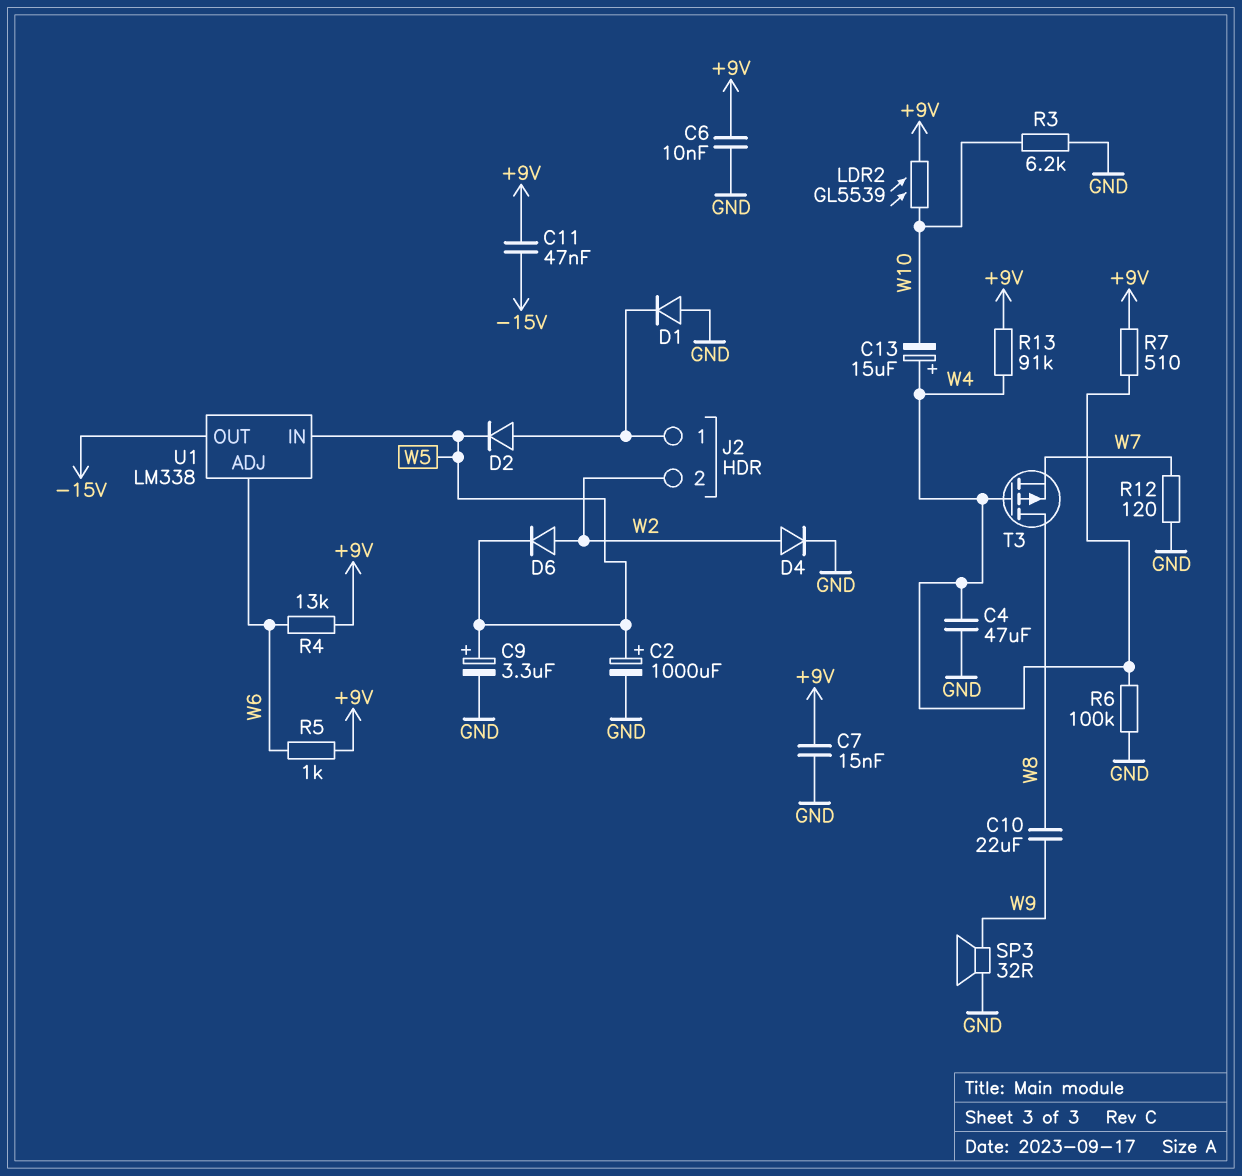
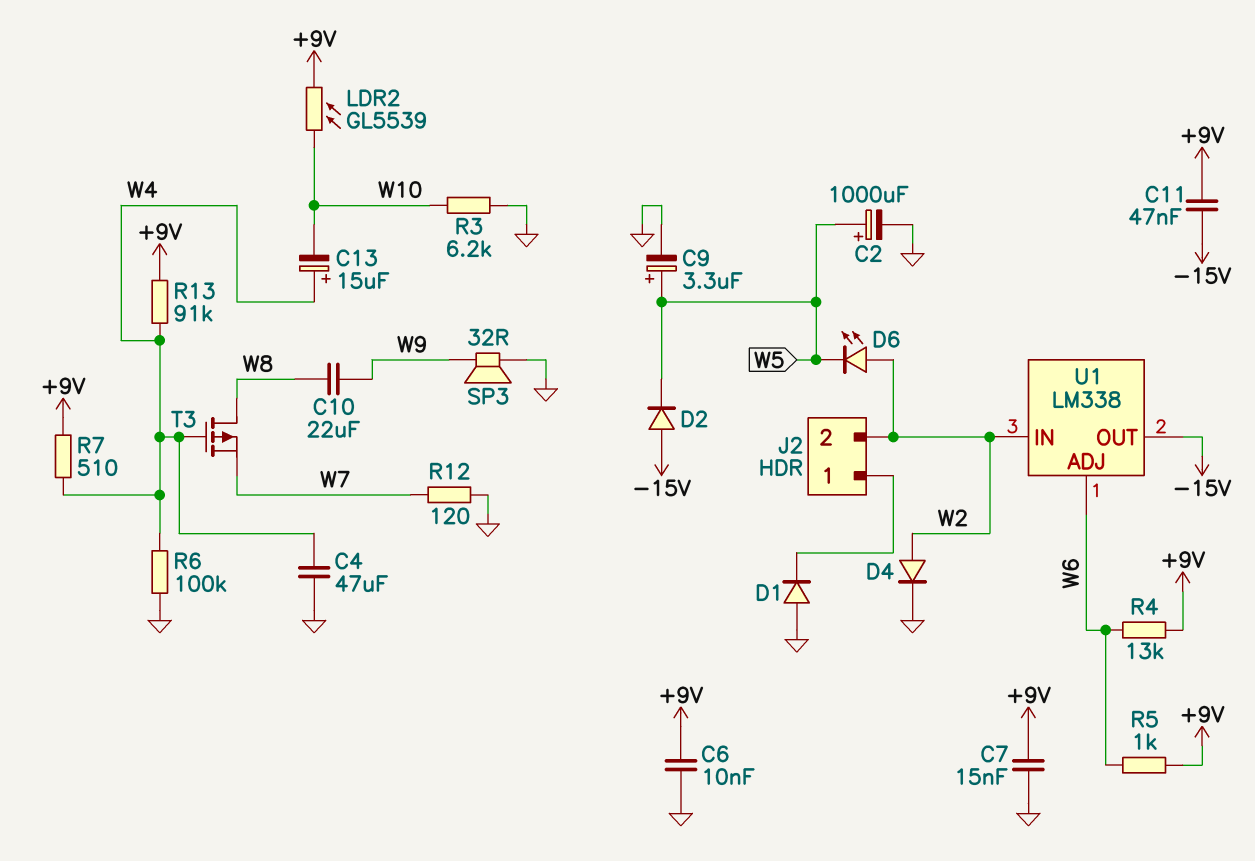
D2: diode (A J2/1, K W5) -> diode (A -15V, K W5)
D6: diode (A W2, K W5) -> LED (A W2, K W5)
U1 pin IN: W5 -> W2

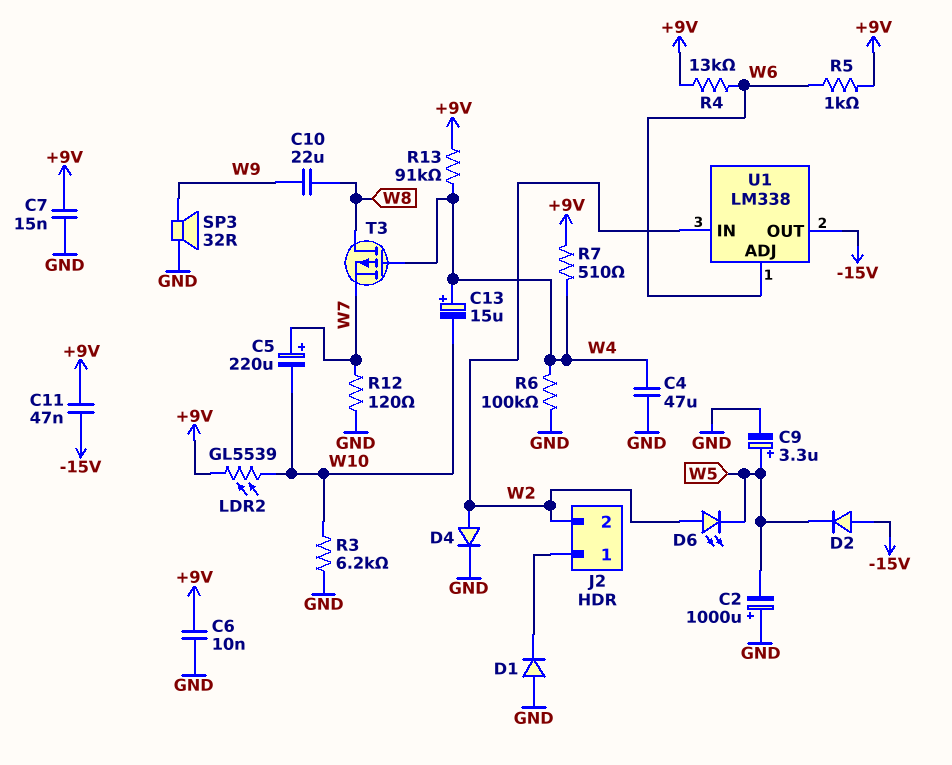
C2: 1000uF (plus W5, minus GND) -> 1000uF (plus GND, minus W5)
C5: none -> 220uF (plus W7, minus W10)

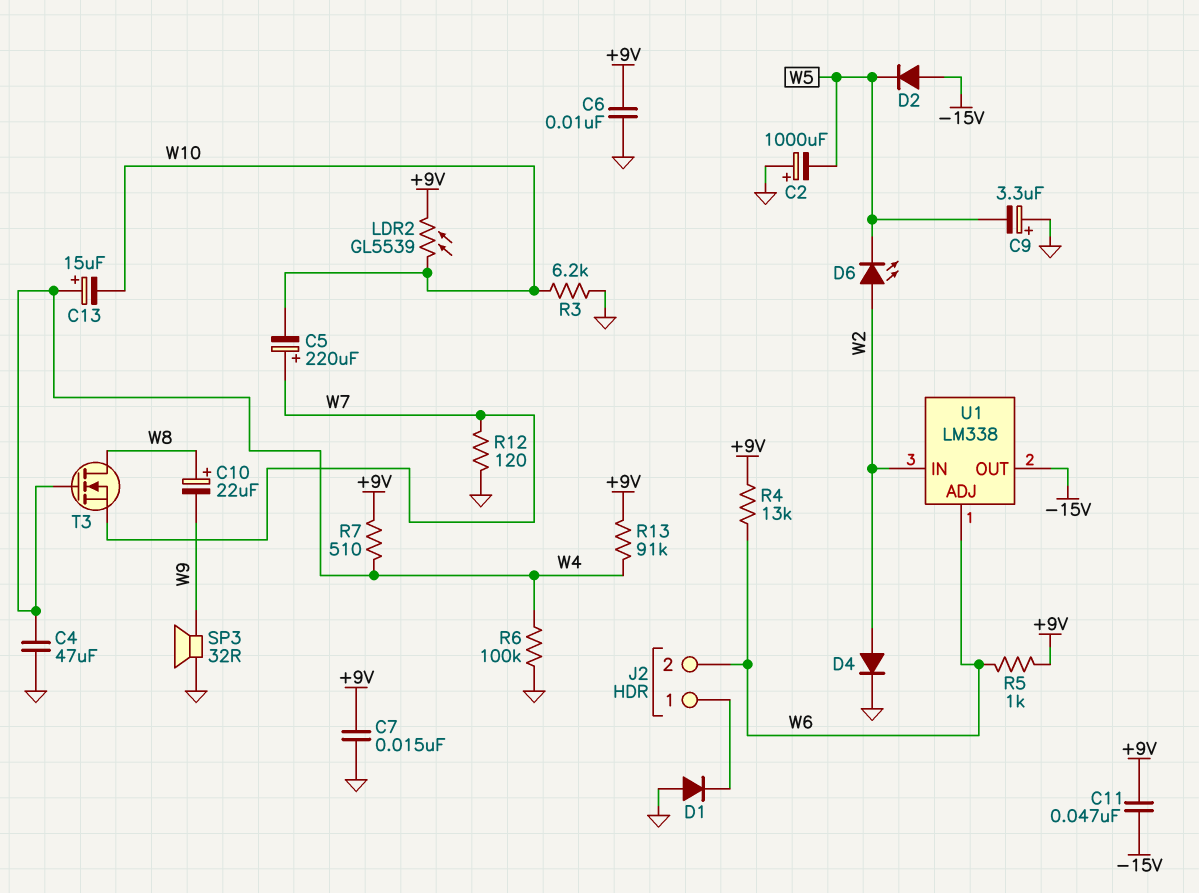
C9: 3.3uF (plus W5, minus GND) -> 3.3uF (plus GND, minus W5)
C10: 22uF (W8, W9) -> 22uF (plus W8, minus W9)
J2 pin 2: W2 -> W6
T3: PMOS (G W4, D W8, S W7) -> NMOS (G W4, D W8, S W7)

